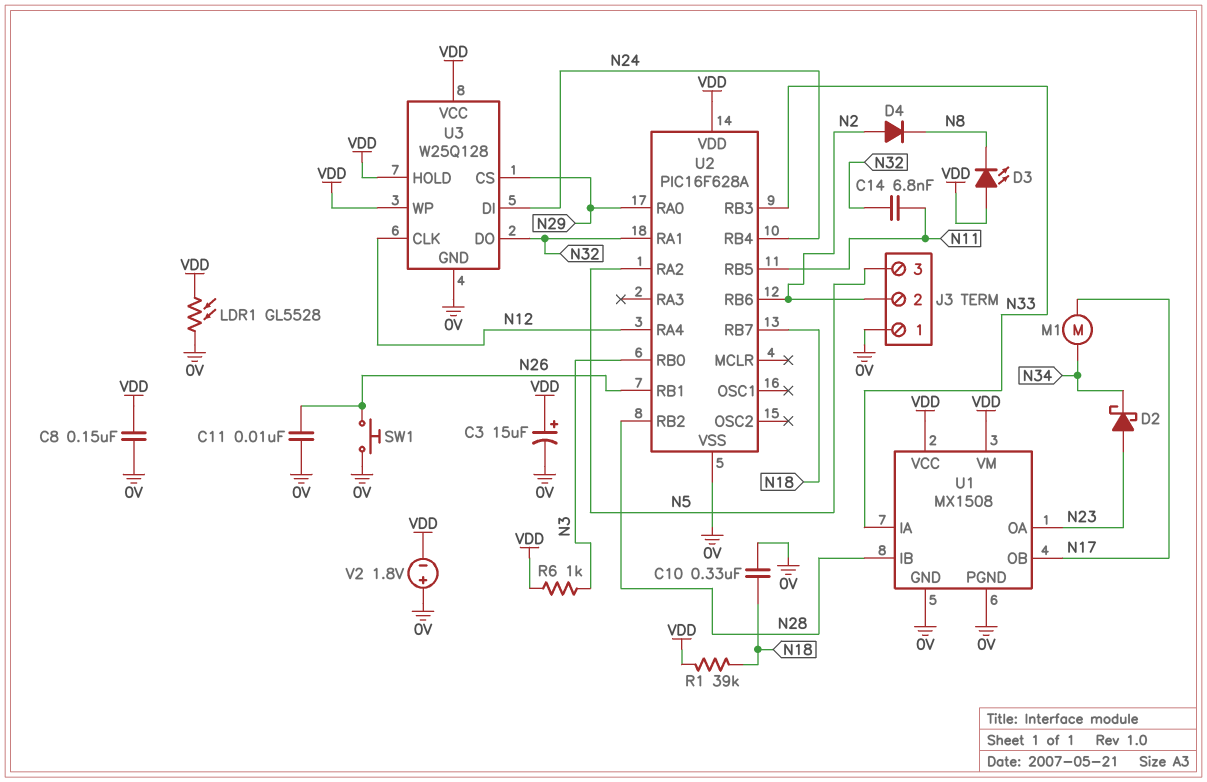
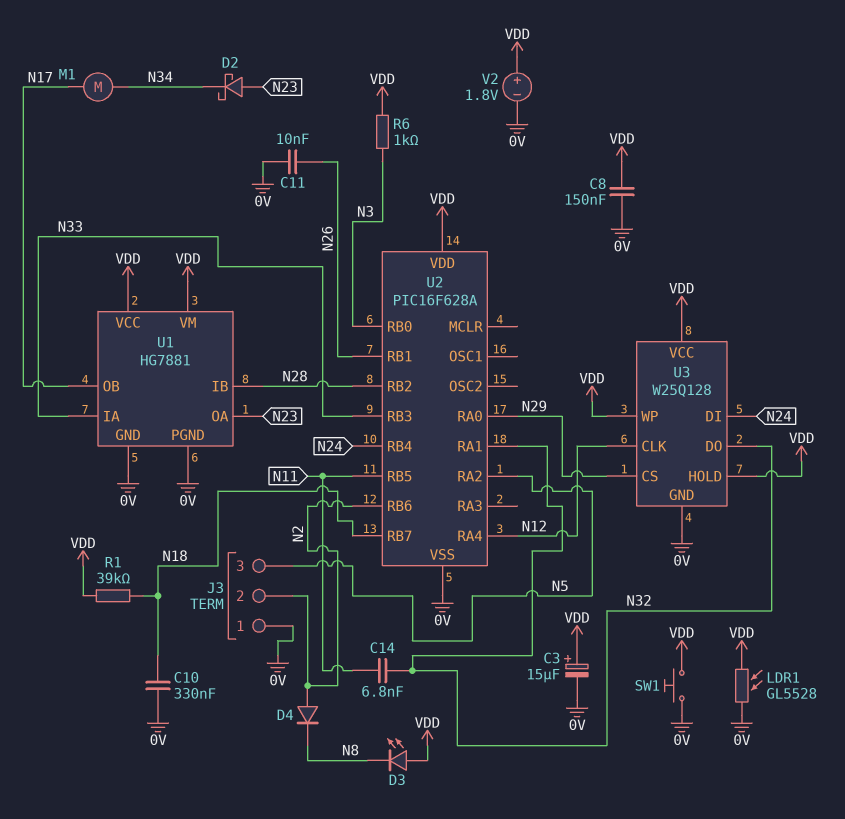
SW1: button (0V, N26) -> button (0V, VDD)
U1: MX1508 -> HG7881
V2: 1.8V (plus 0V, minus VDD) -> 1.8V (plus VDD, minus 0V)

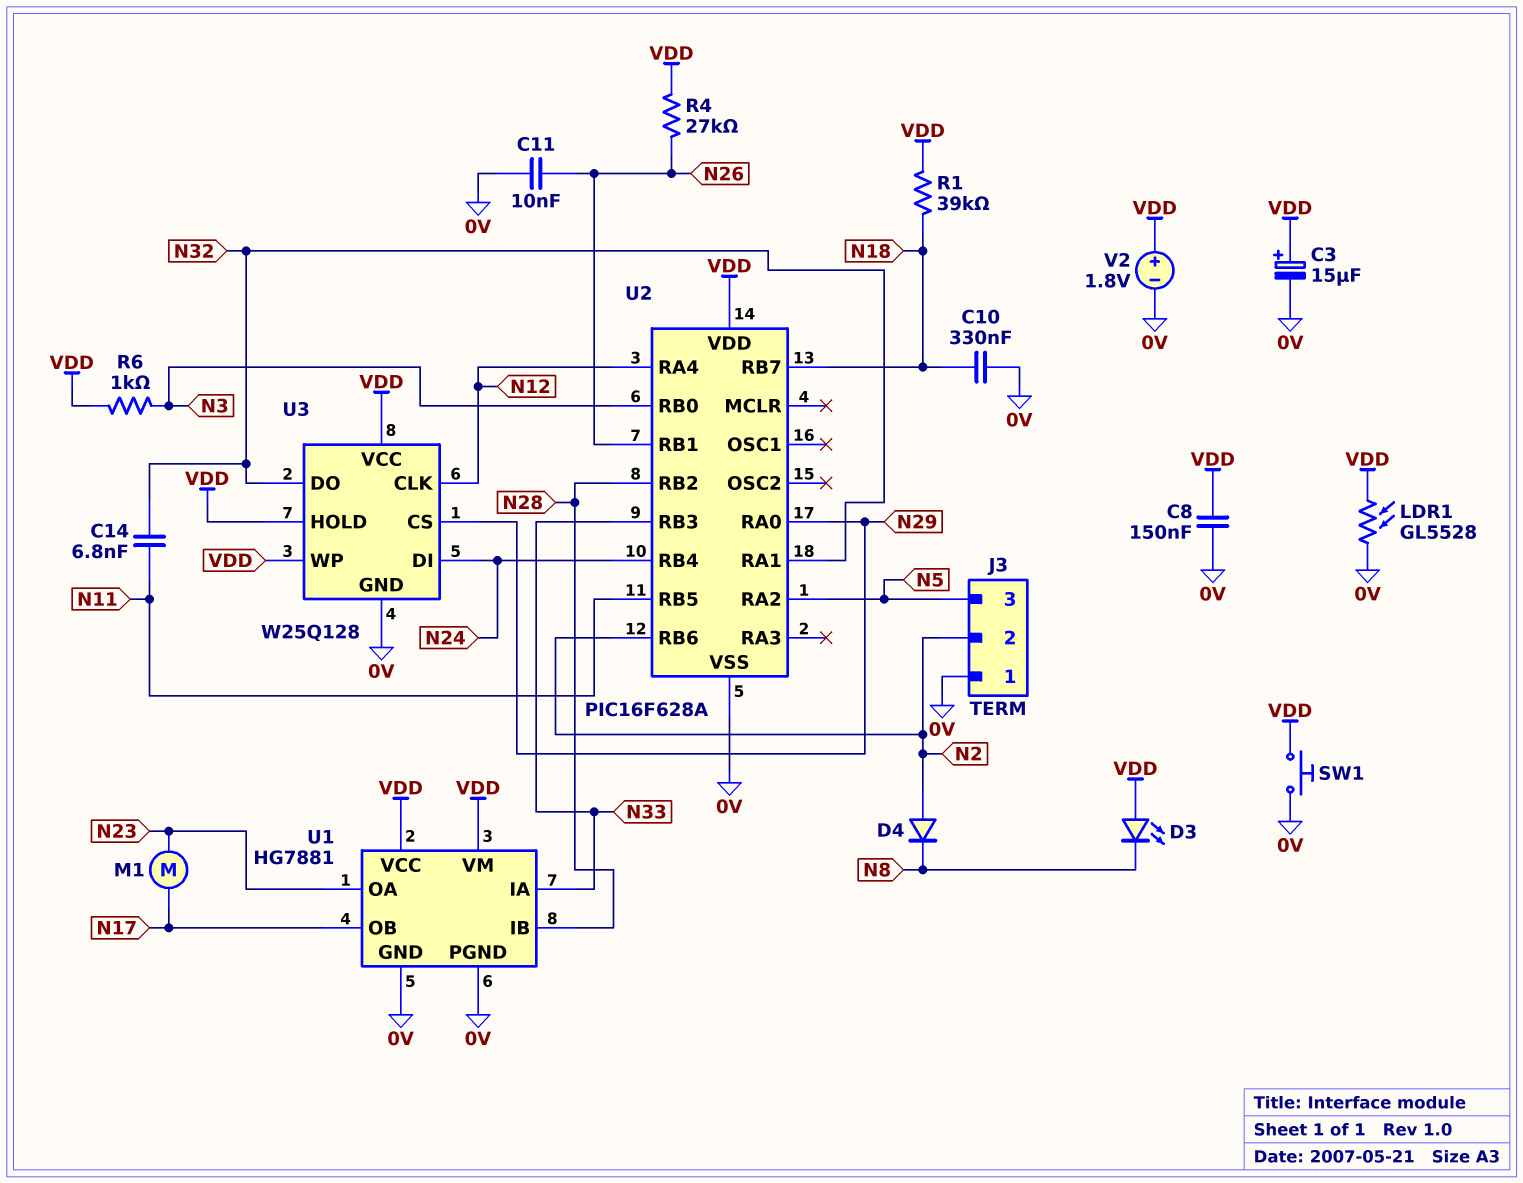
D2: schottky (A N23, K N34) -> none
M1: motor (N17, N34) -> motor (N17, N23)
R4: none -> 27k (N26, VDD)

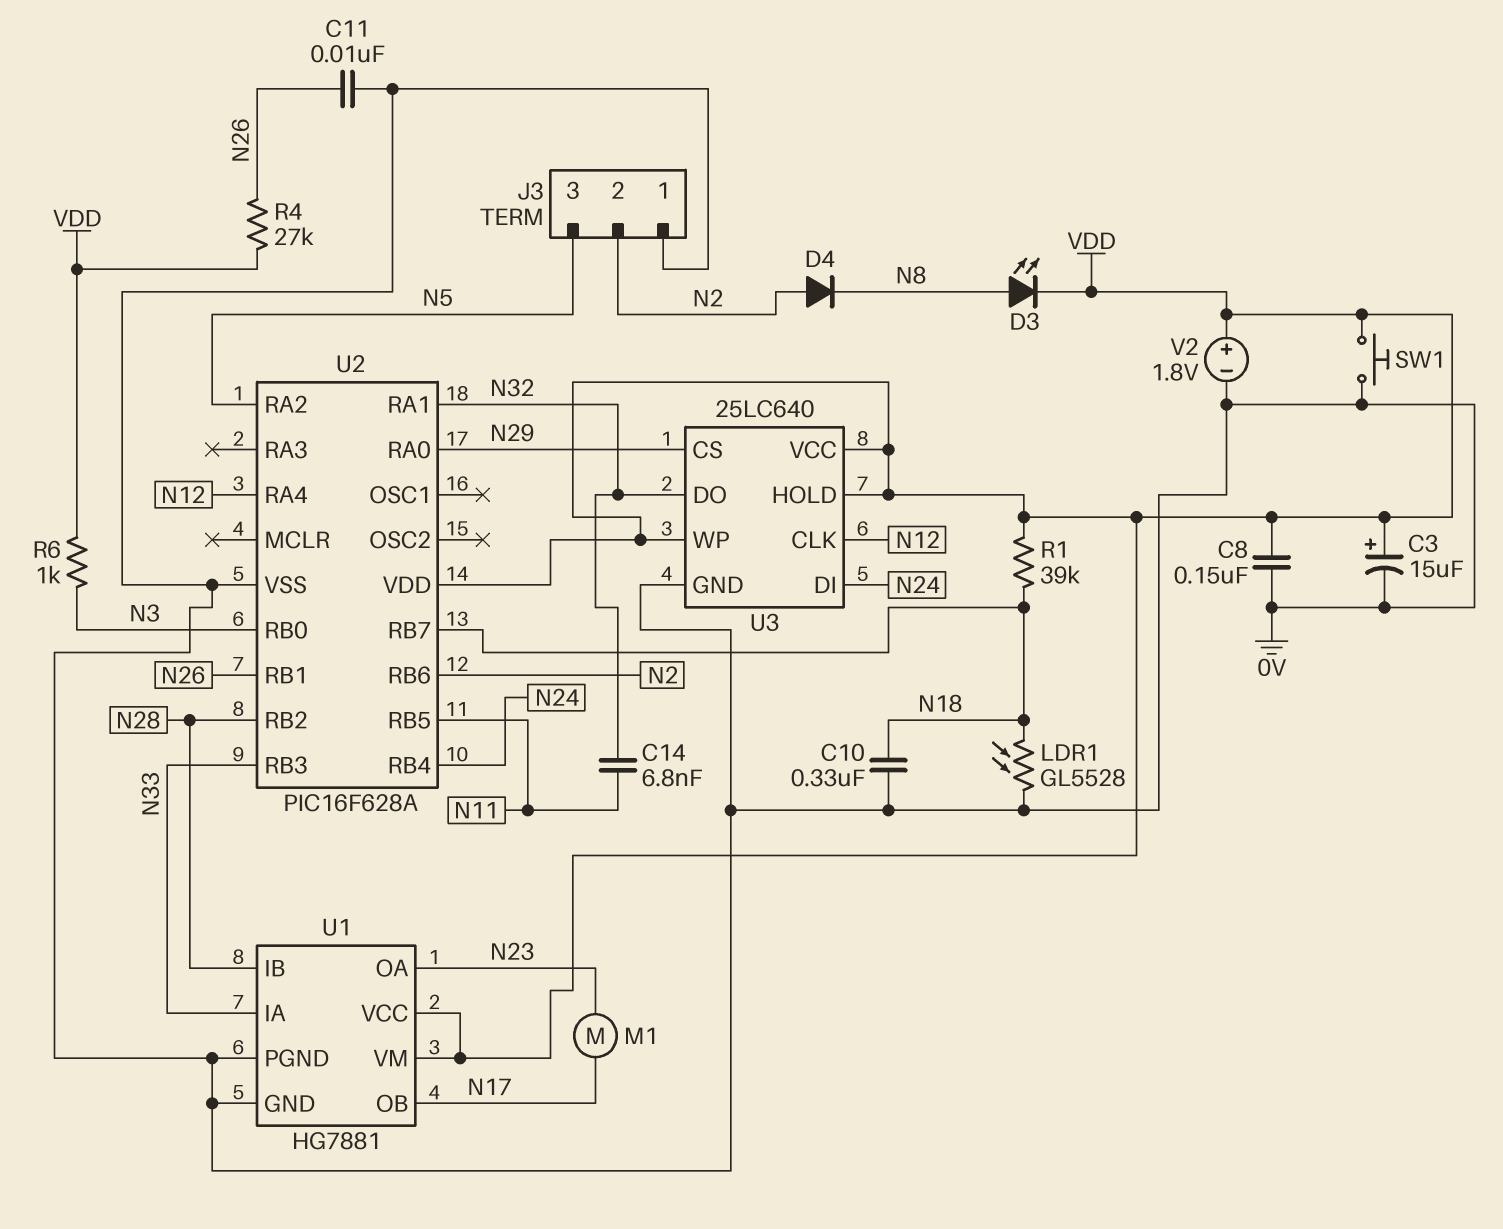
D3: LED (A VDD, K N8) -> LED (A N8, K VDD)
LDR1: GL5528 (0V, VDD) -> GL5528 (0V, N18)
U3: W25Q128 -> 25LC640

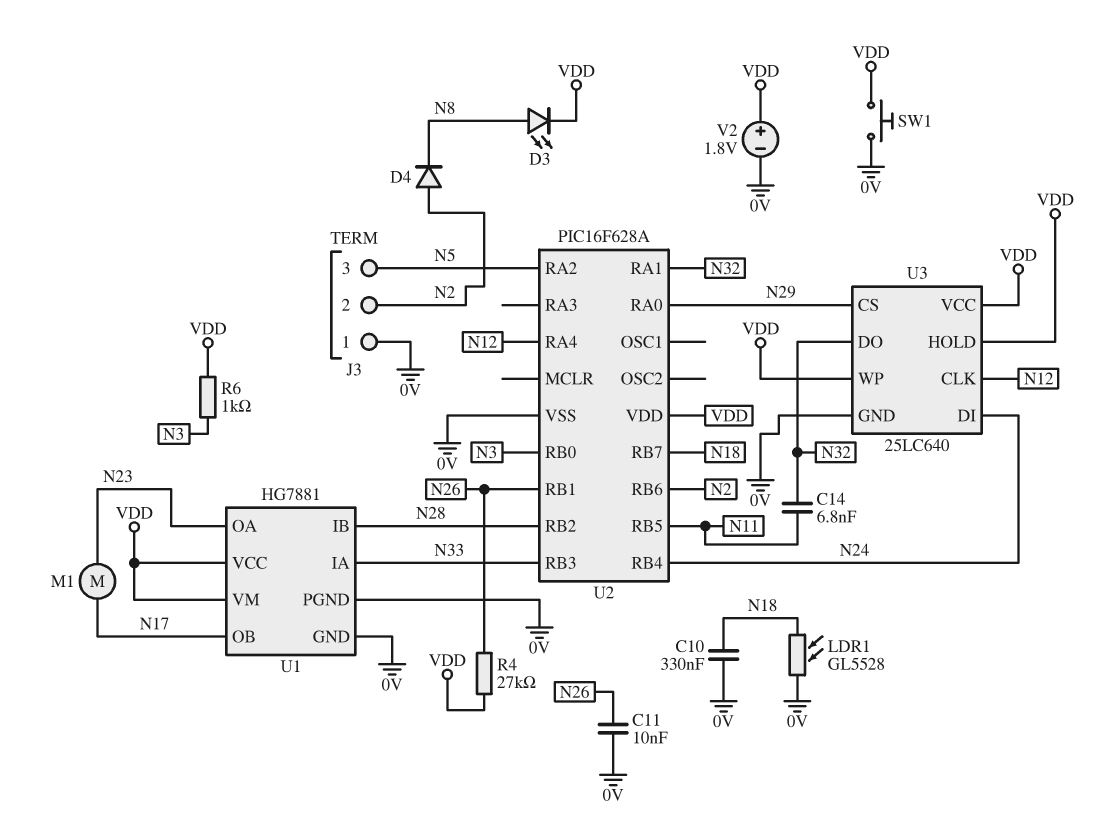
C3: 15uF (plus VDD, minus 0V) -> none
C8: 150nF (0V, VDD) -> none
R1: 39k (N18, VDD) -> none

